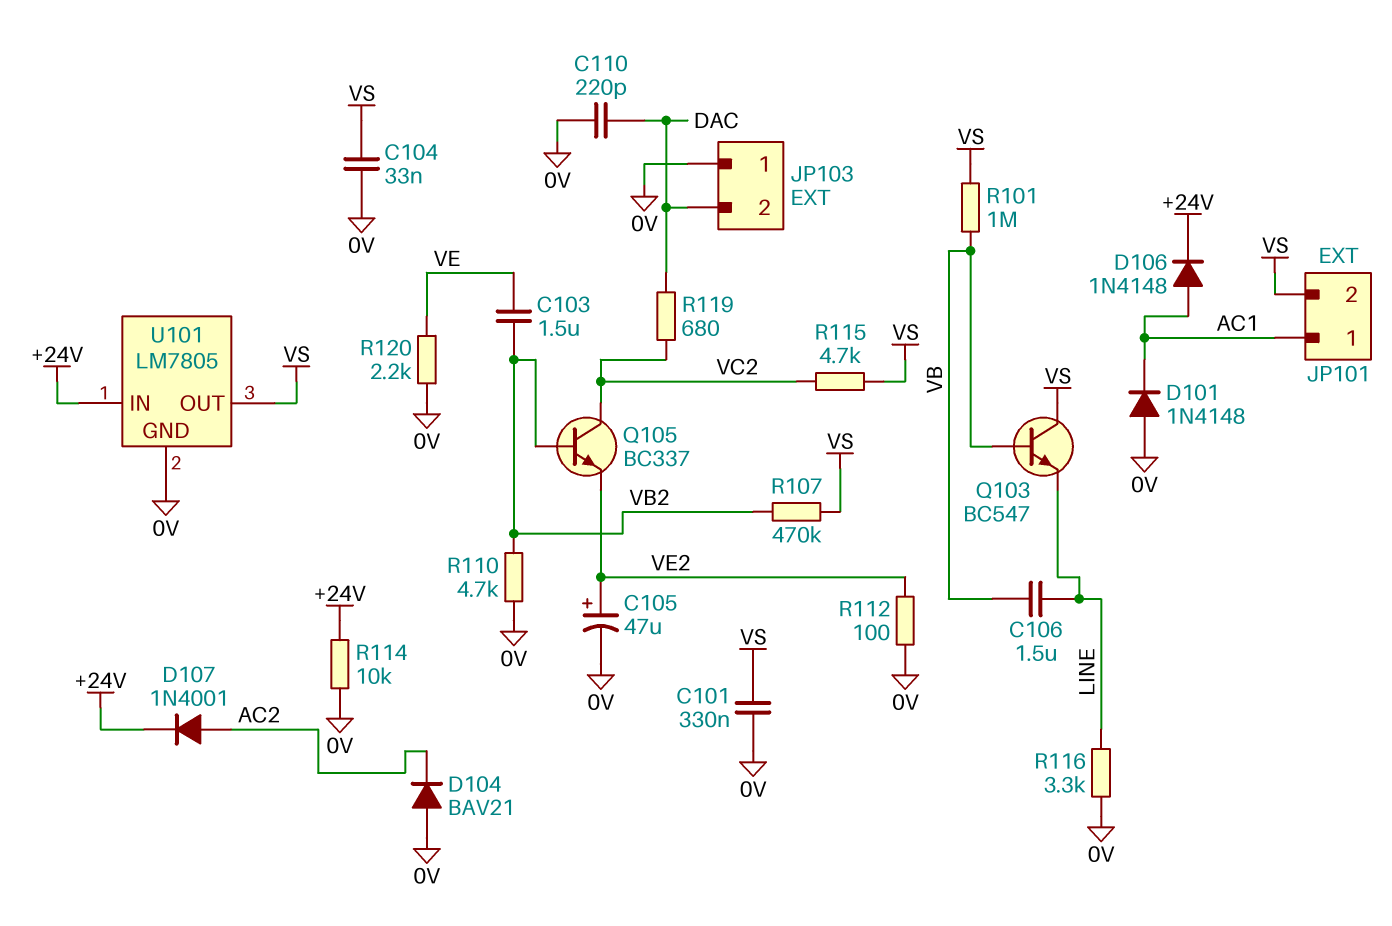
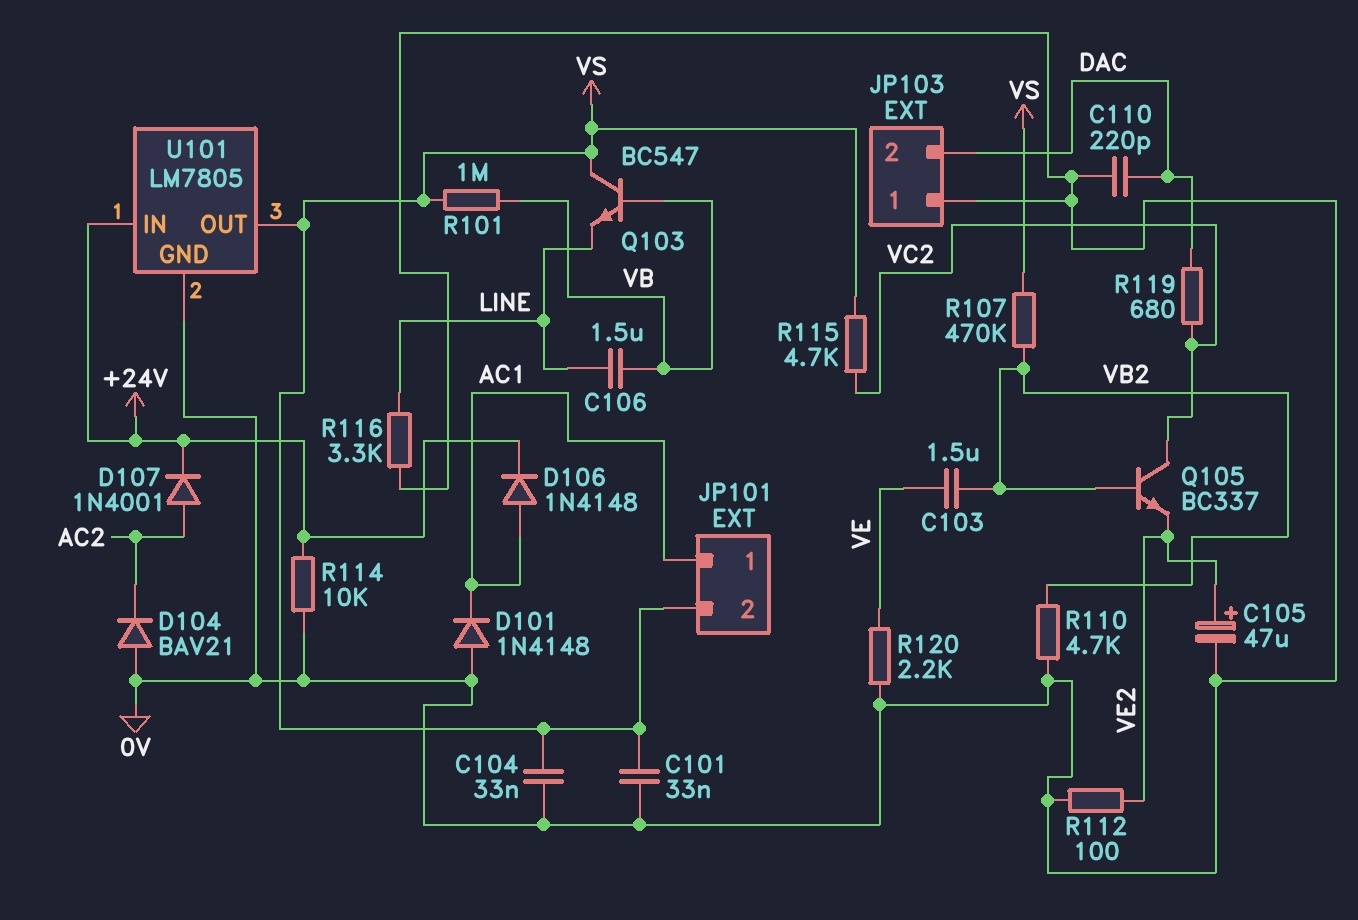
C101: 330nF (0V, VS) -> 33nF (0V, VS)

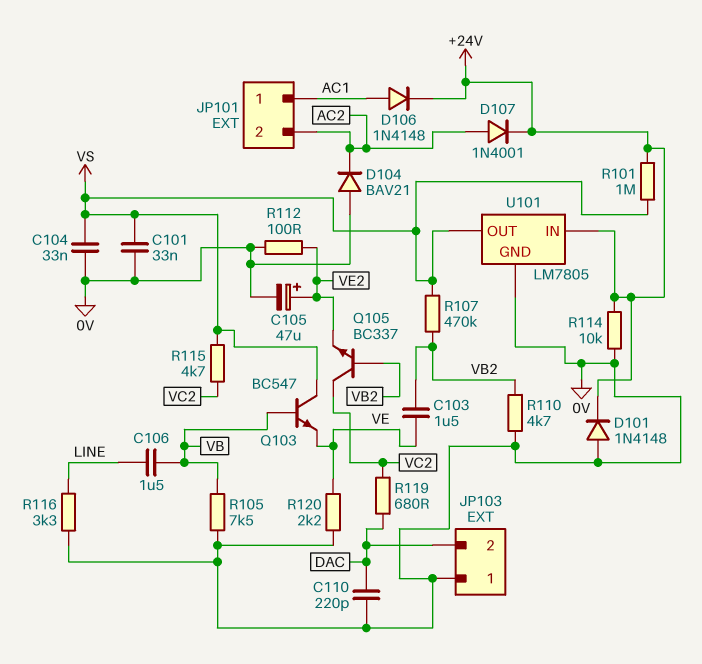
D101: diode 1N4148 (A 0V, K AC1) -> diode 1N4148 (A 0V, K +24V)
JP101 pin 2: VS -> AC2
Q103: NPN BC547 (B VB, C VS, E LINE) -> NPN BC547 (B VB, C VS, E VE)
R101: 1M (VB, VS) -> 1M (+24V, VS)
R105: none -> 7.5k (0V, VB)

